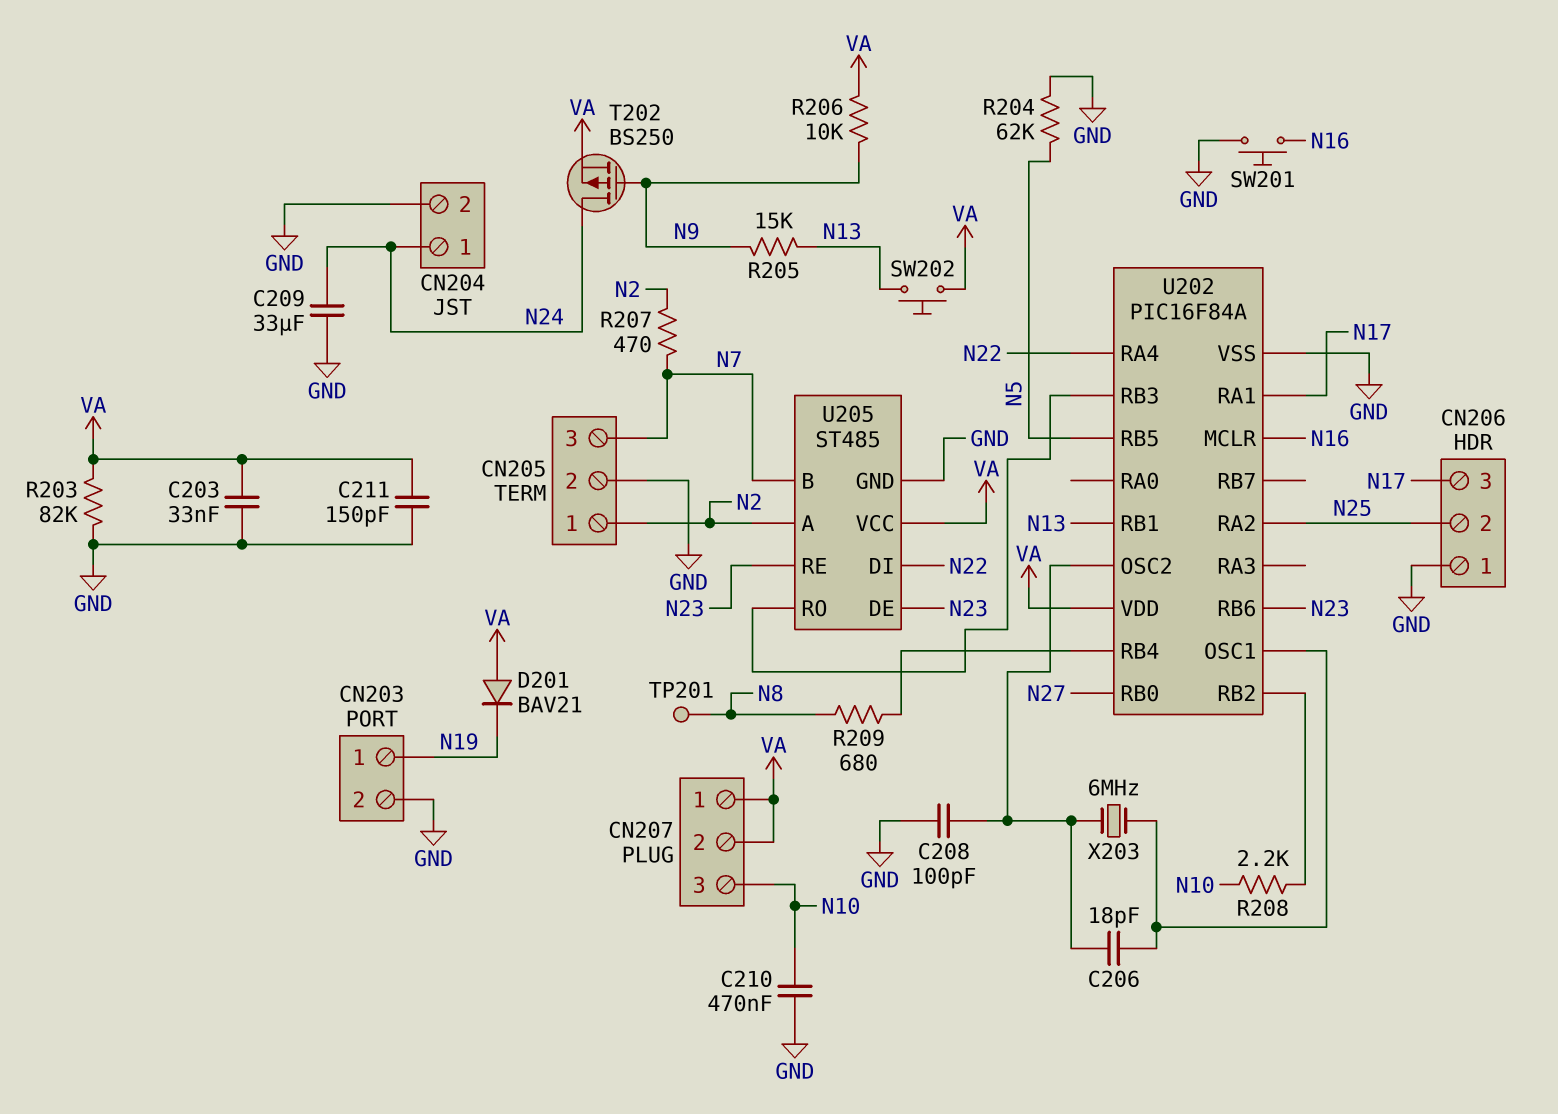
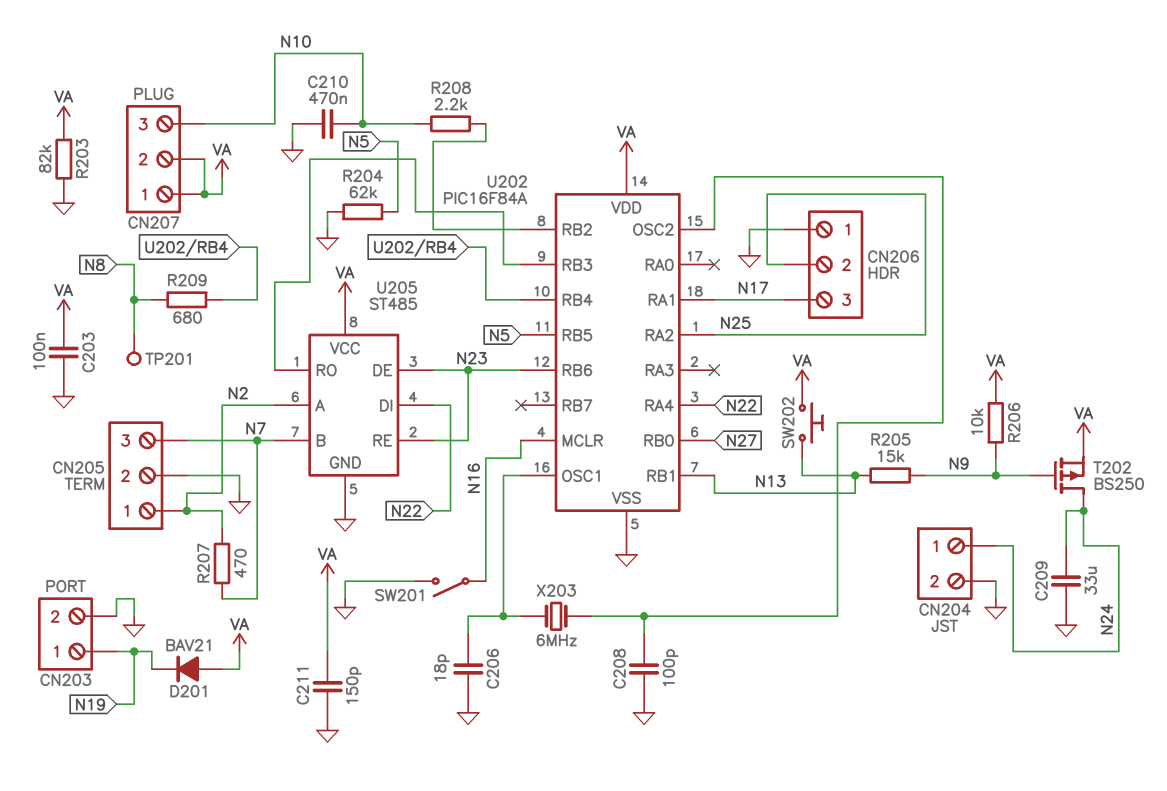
C203: 33nF (GND, VA) -> 100nF (GND, VA)
C206: 18pF (U202/OSC1, U202/OSC2) -> 18pF (GND, U202/OSC1)
SW201: button (GND, N16) -> switch (GND, N16)

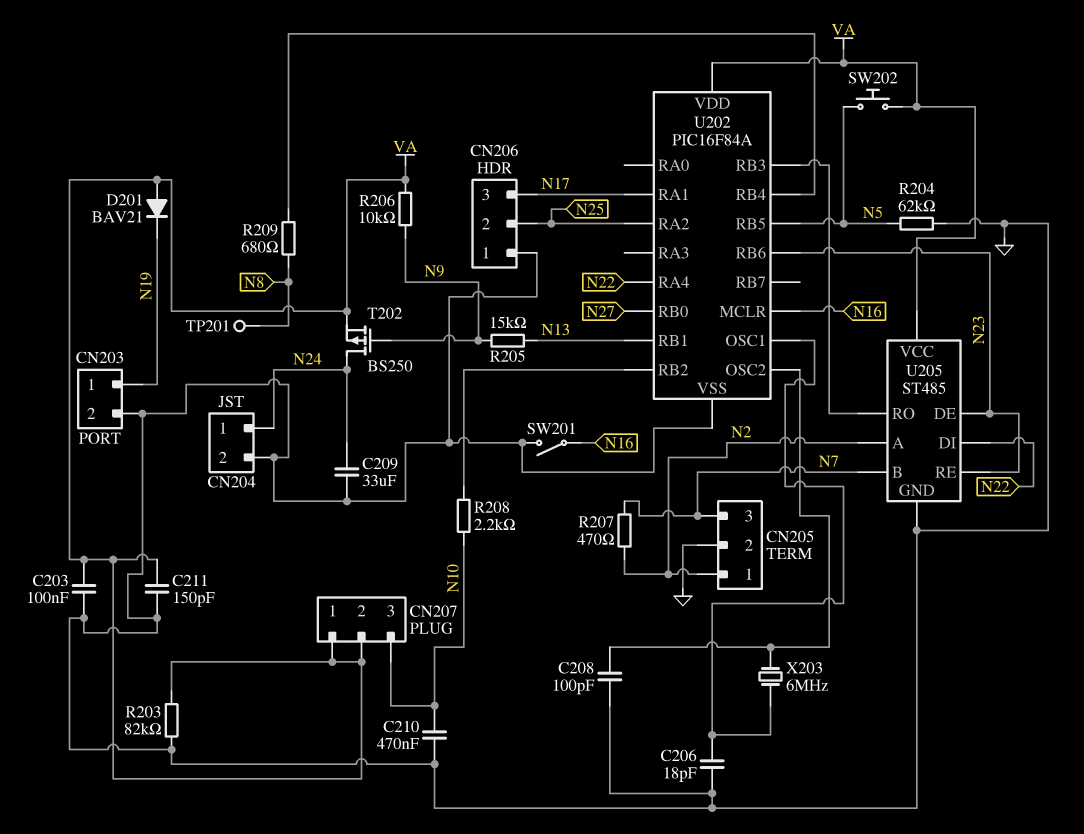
SW202: button (N13, VA) -> button (N5, VA)

